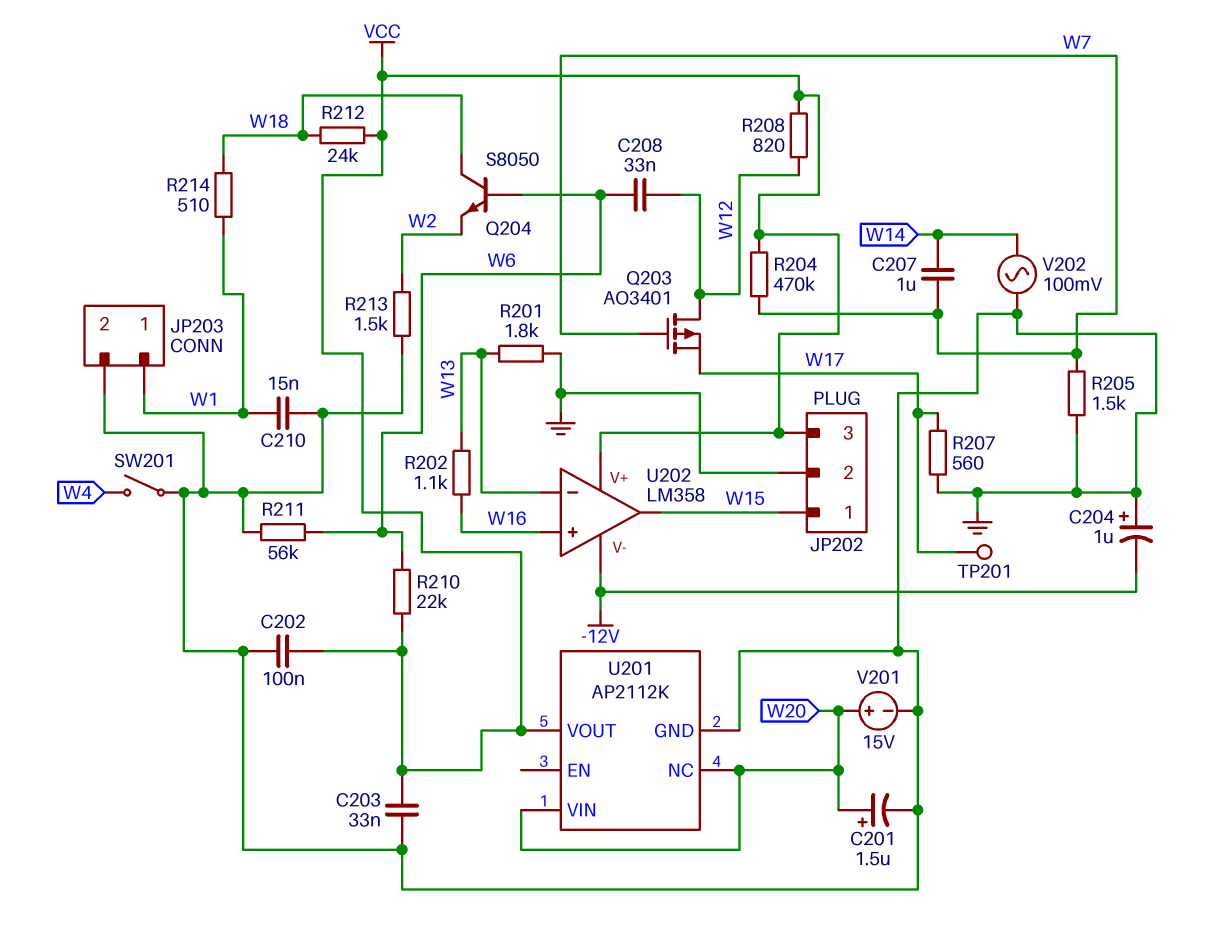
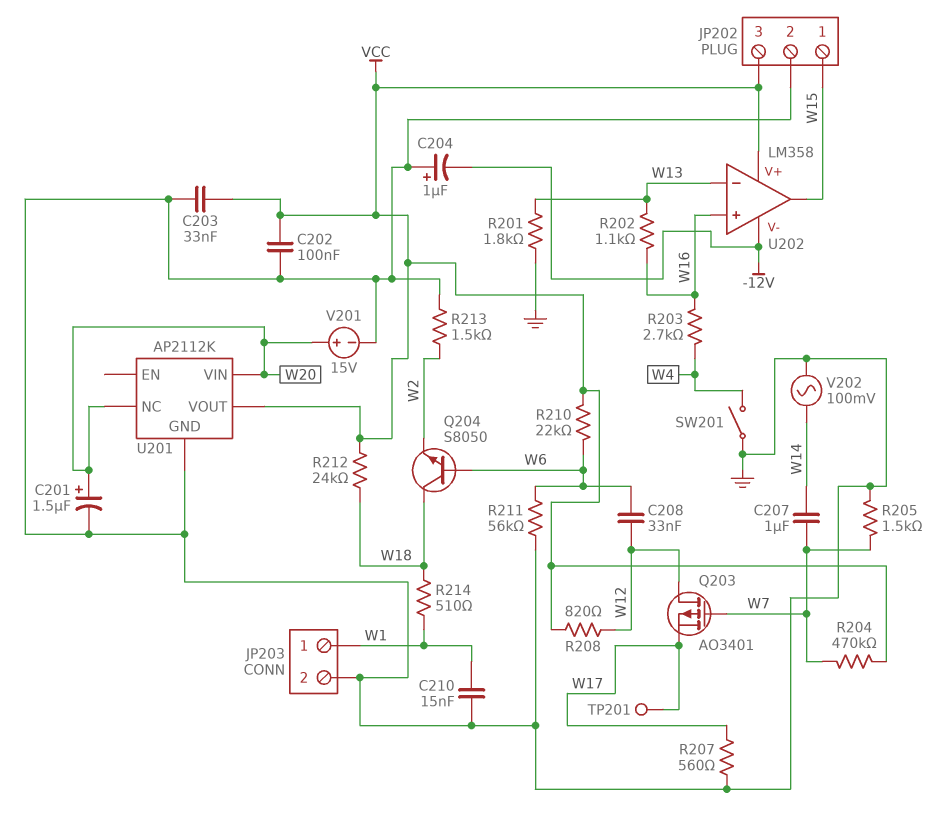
R203: none -> 2.7k (W4, W16)

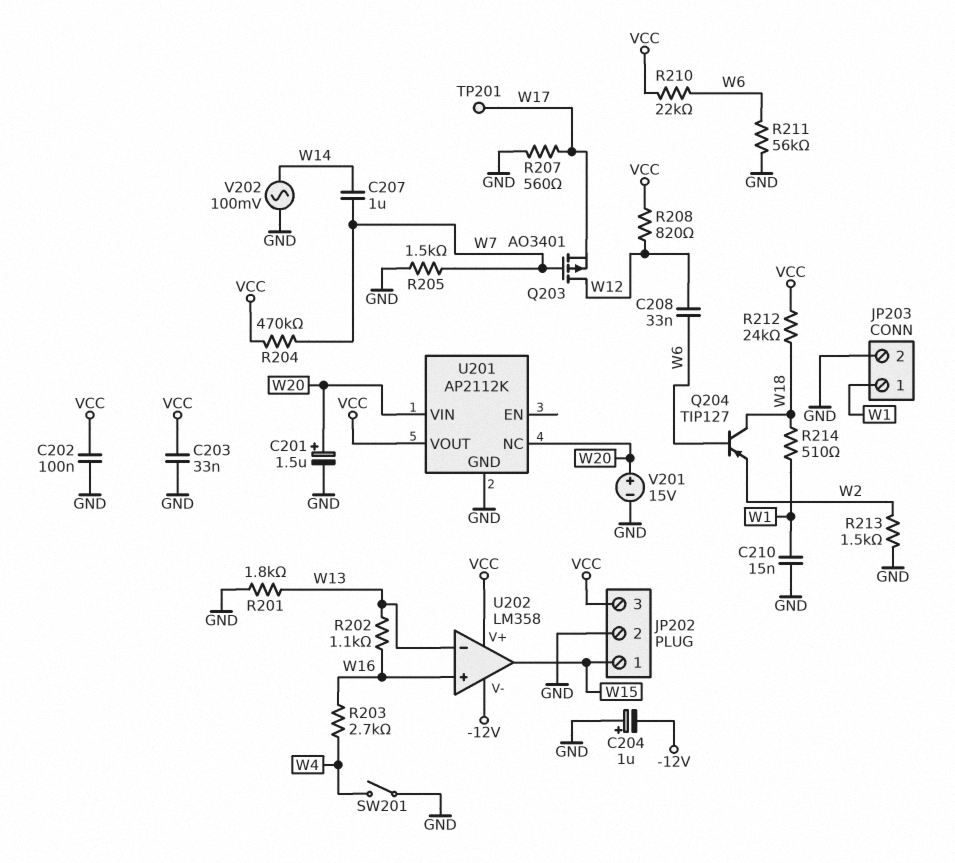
Q204: NPN S8050 (B W6, C W18, E W2) -> PNP TIP127 (B W6, C W18, E W2)

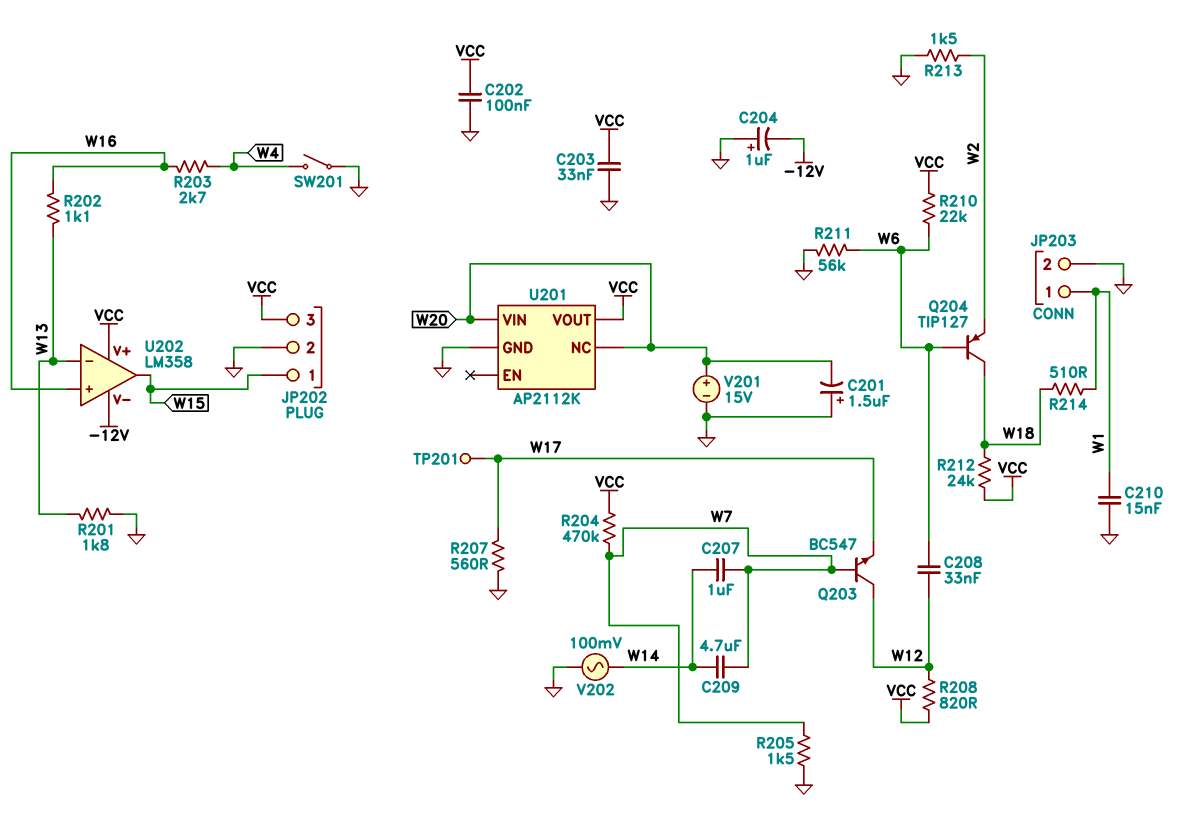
C201: 1.5uF (plus W20, minus GND) -> 1.5uF (plus GND, minus W20)
C209: none -> 4.7uF (W7, W14)
Q203: PMOS AO3401 (G W7, D W12, S W17) -> NPN BC547 (B W7, C W12, E W17)

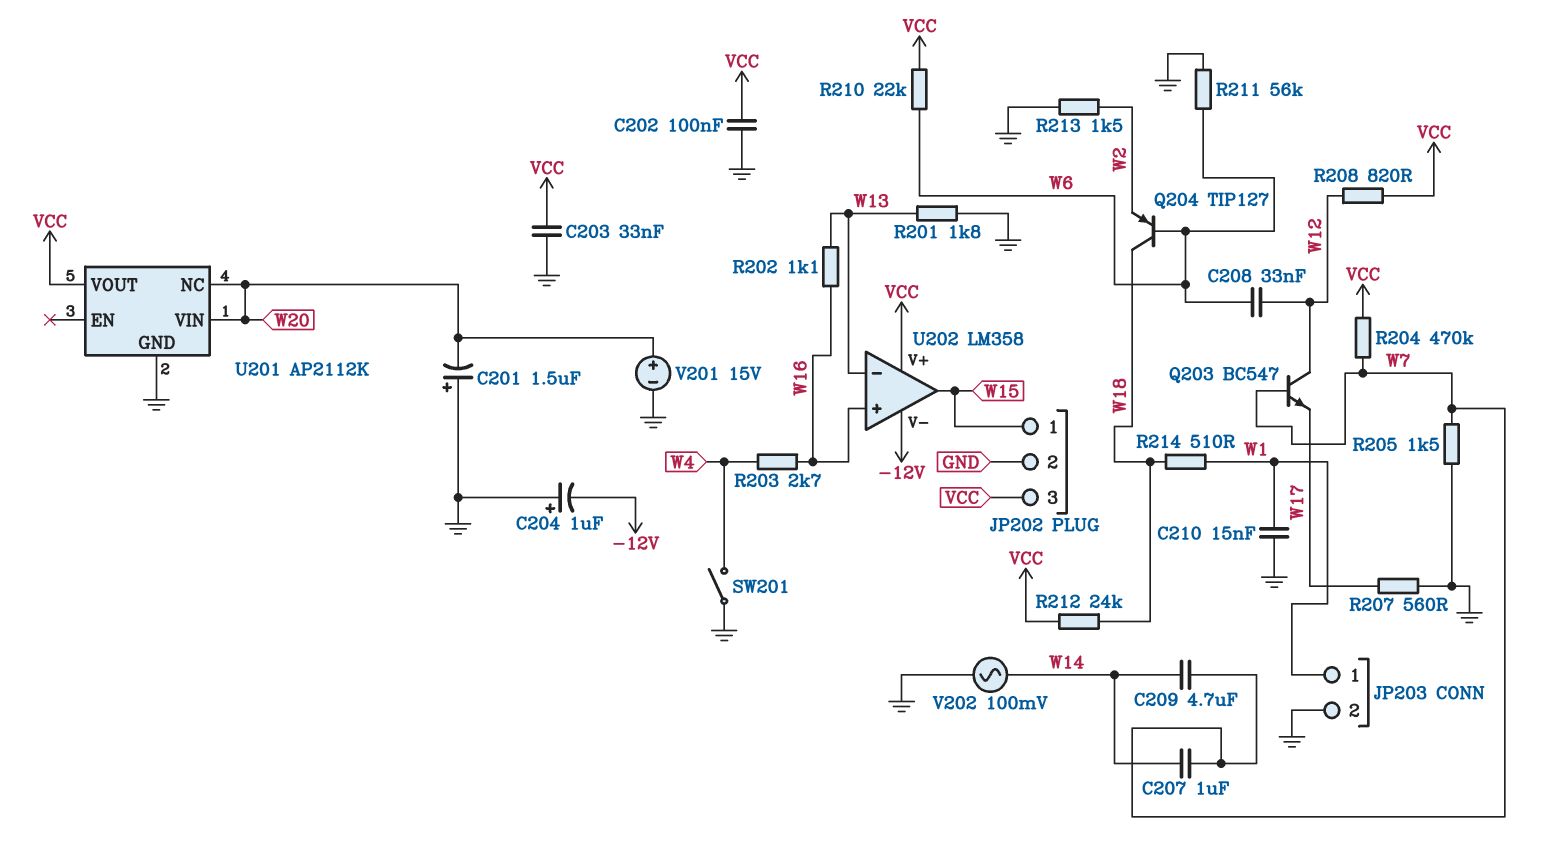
TP201: test point (W17) -> none

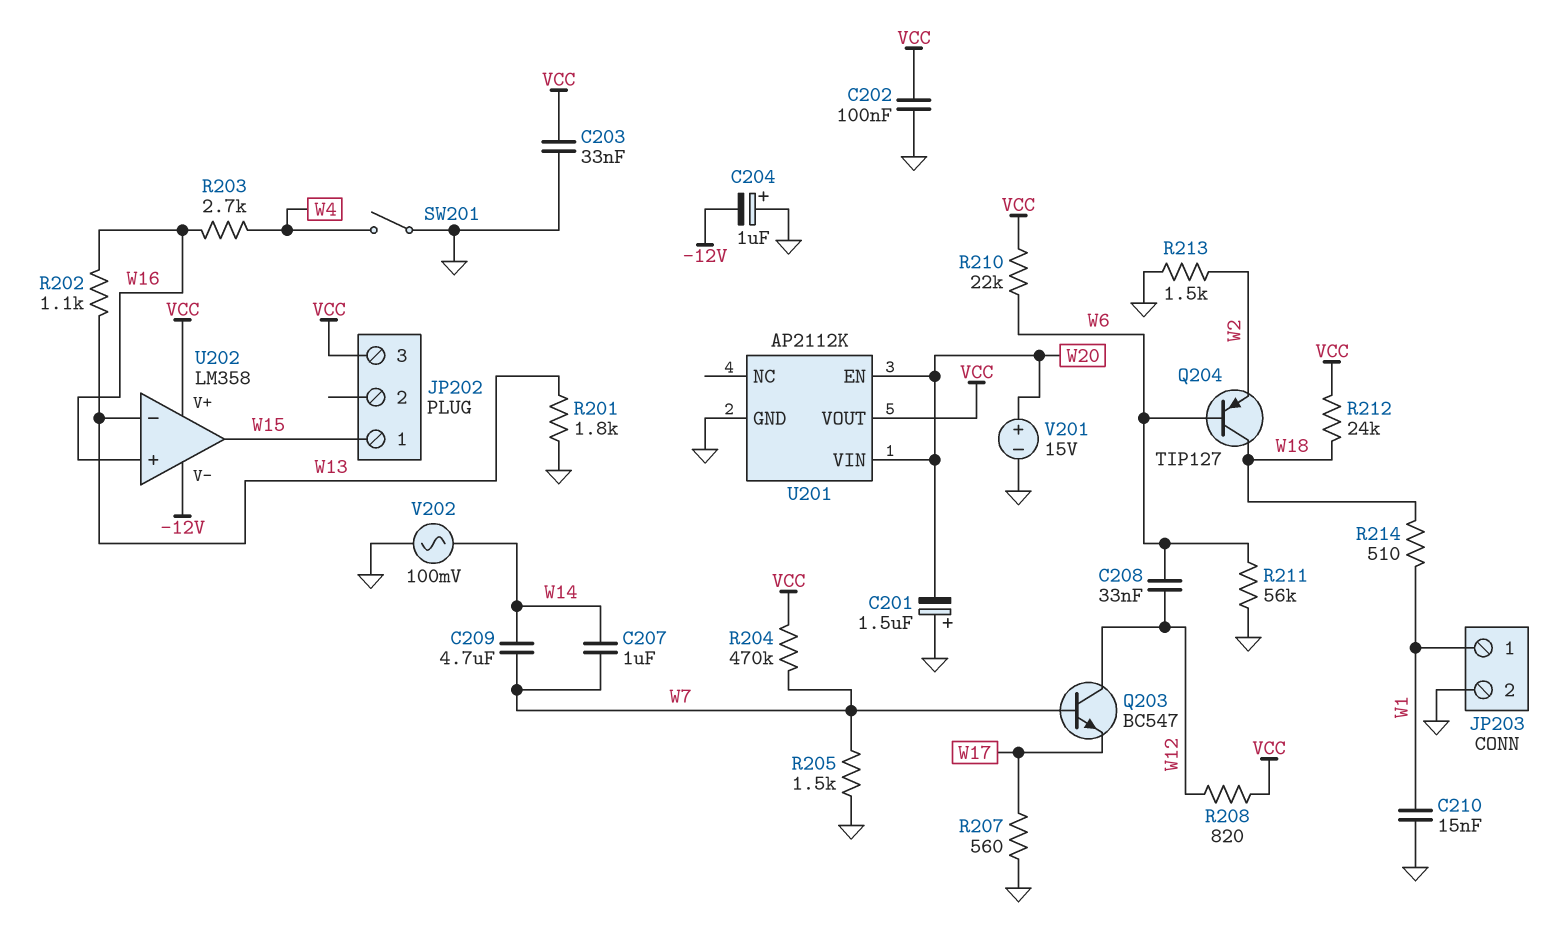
JP202 pin 2: GND -> none
U201 pin EN: none -> W20
U201 pin NC: W20 -> none

